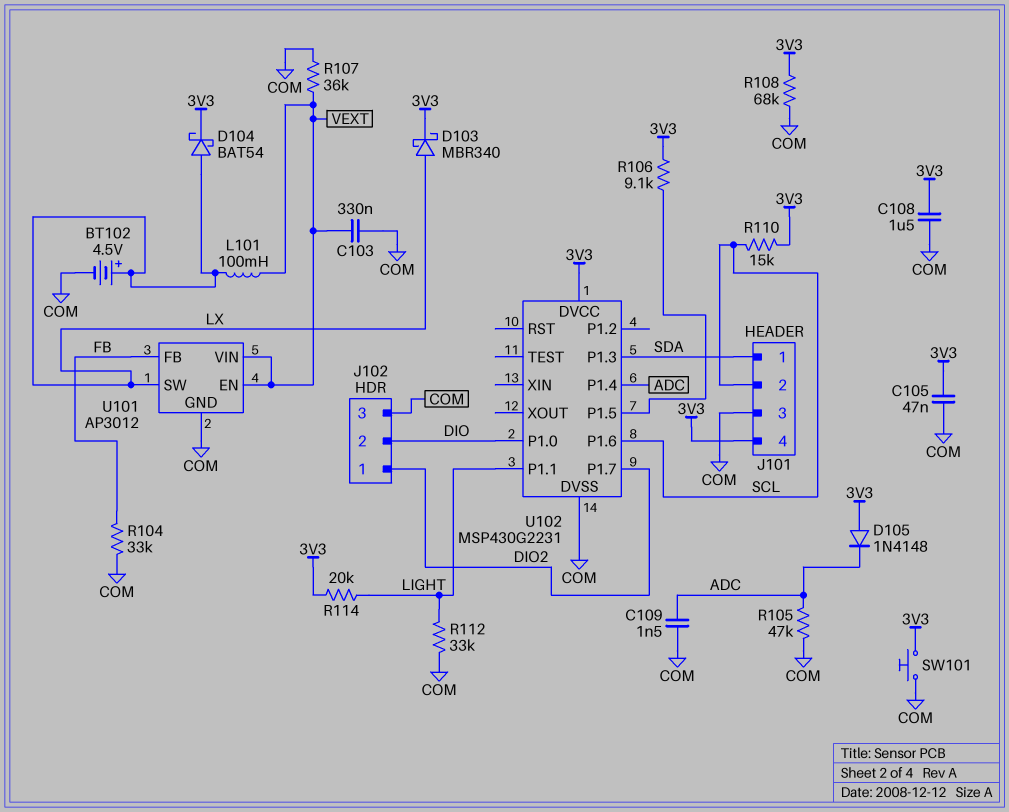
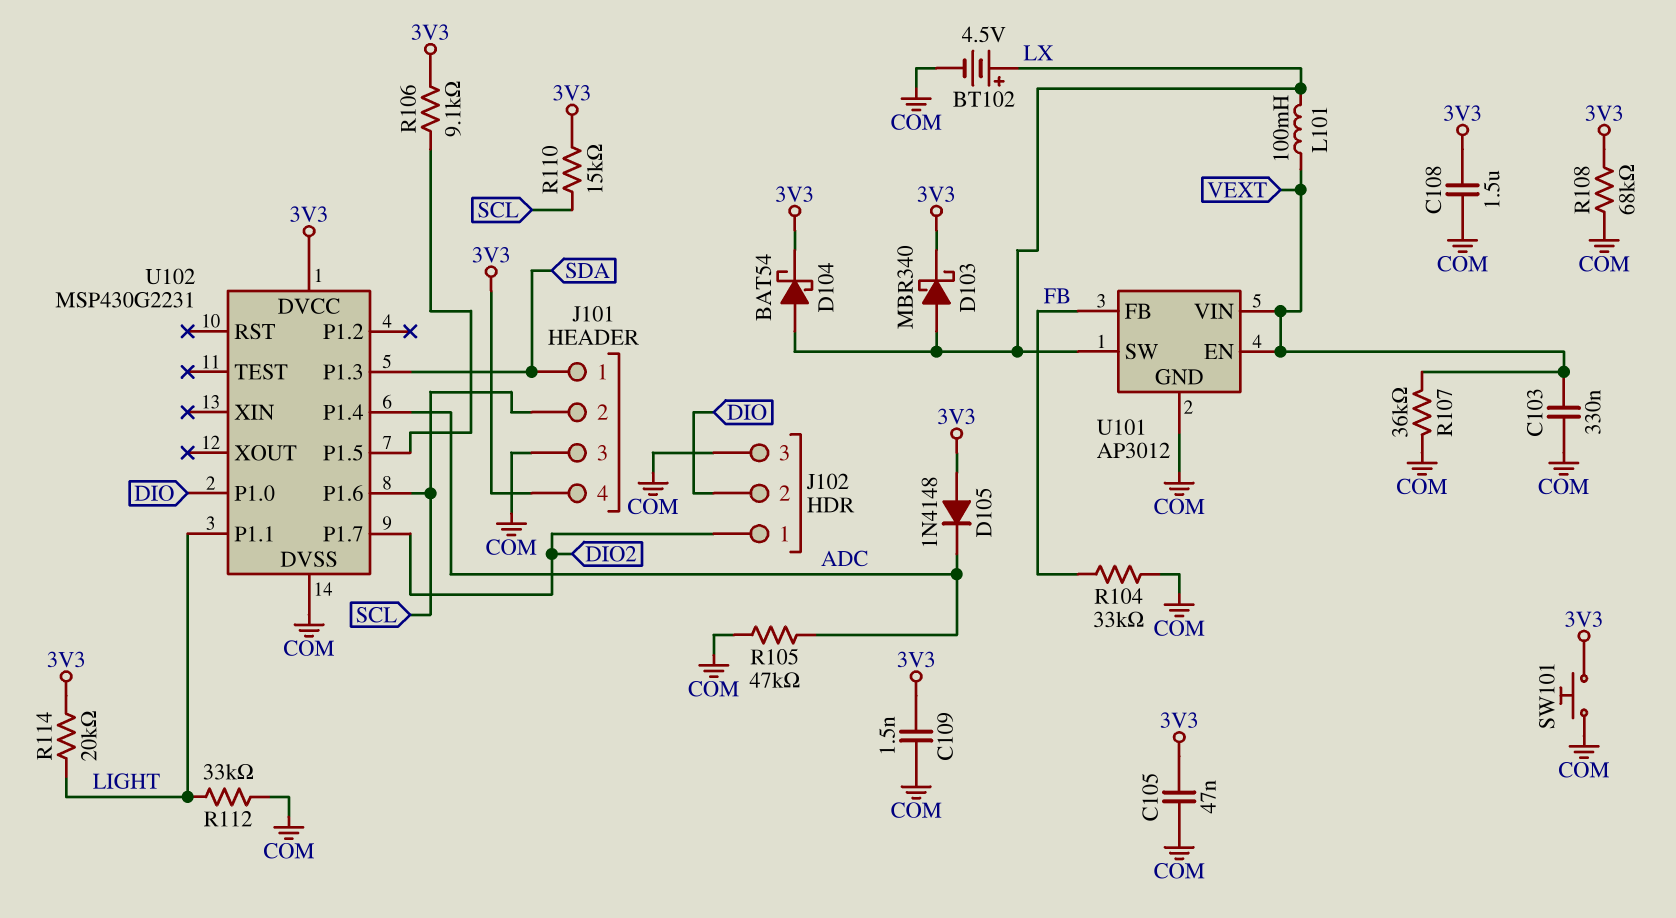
C109: 1.5nF (ADC, COM) -> 1.5nF (3V3, COM)

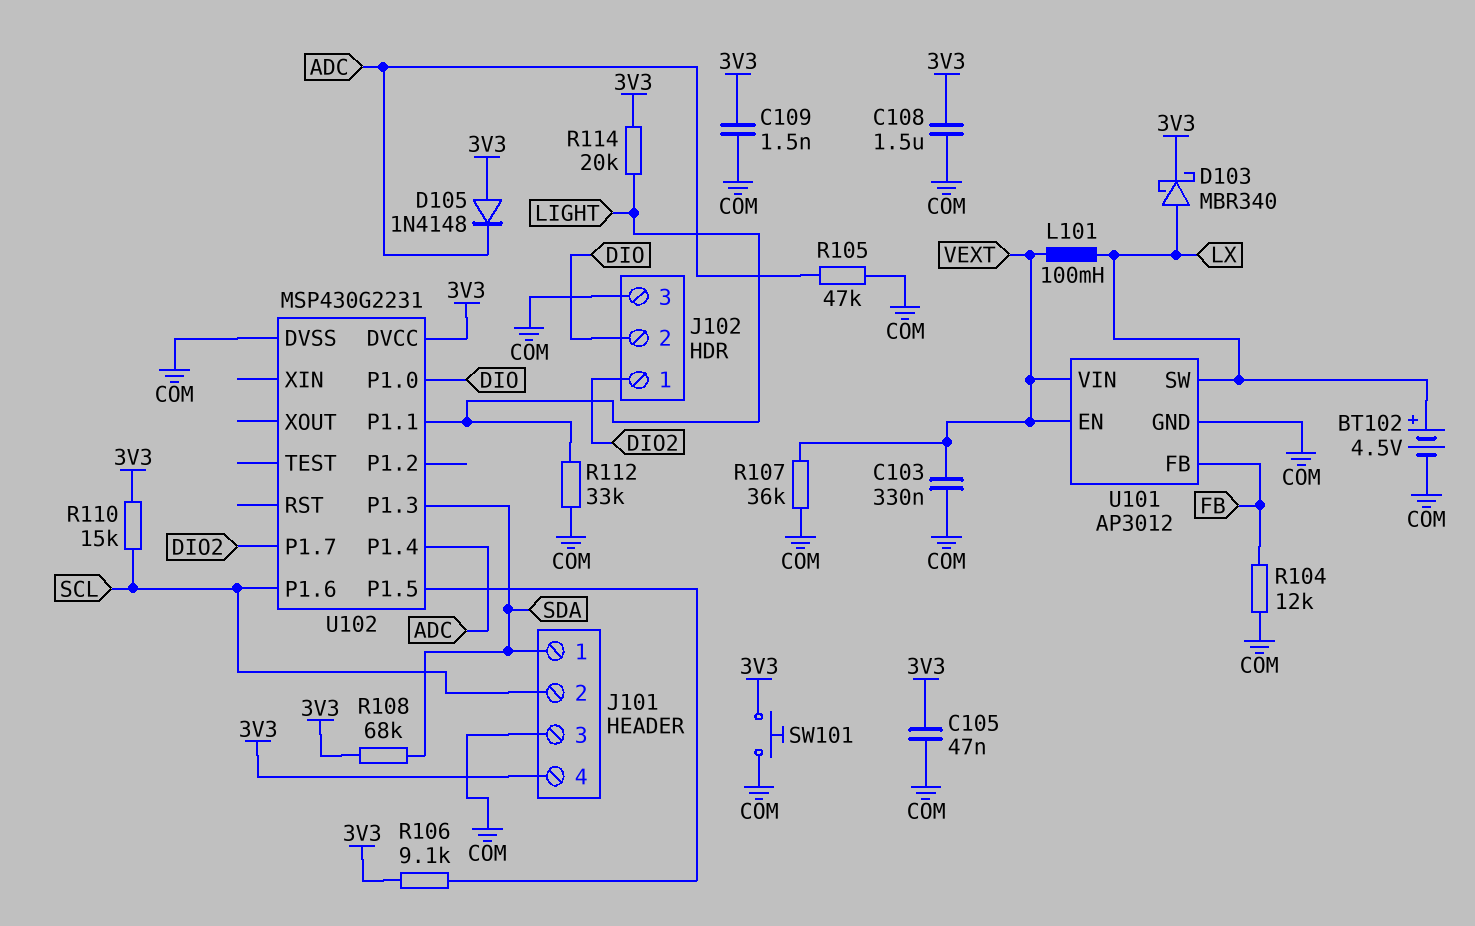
D104: schottky BAT54 (A LX, K 3V3) -> none
R104: 33k (COM, FB) -> 12k (COM, FB)
R108: 68k (3V3, COM) -> 68k (3V3, SDA)

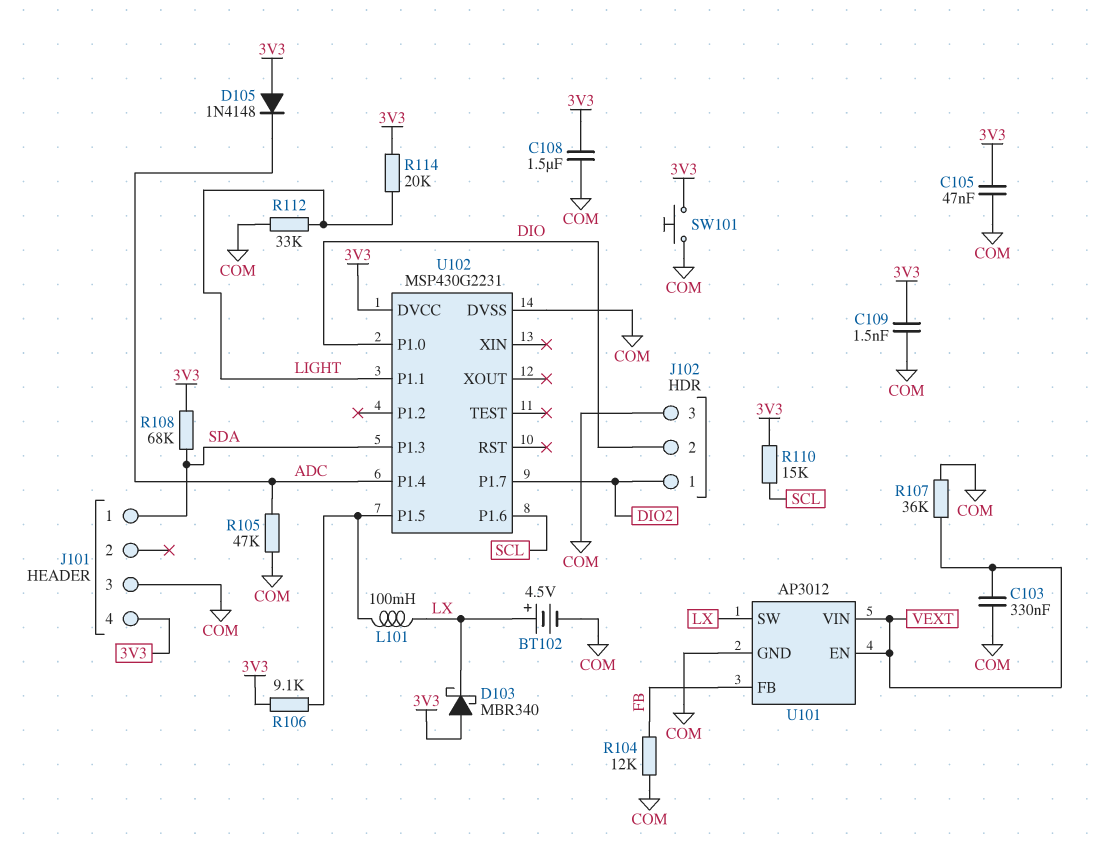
D103: schottky MBR340 (A LX, K 3V3) -> schottky MBR340 (A 3V3, K LX)
J101 pin 2: SCL -> none
L101: 100mH (LX, VEXT) -> 100mH (LX, U102/P1.5)

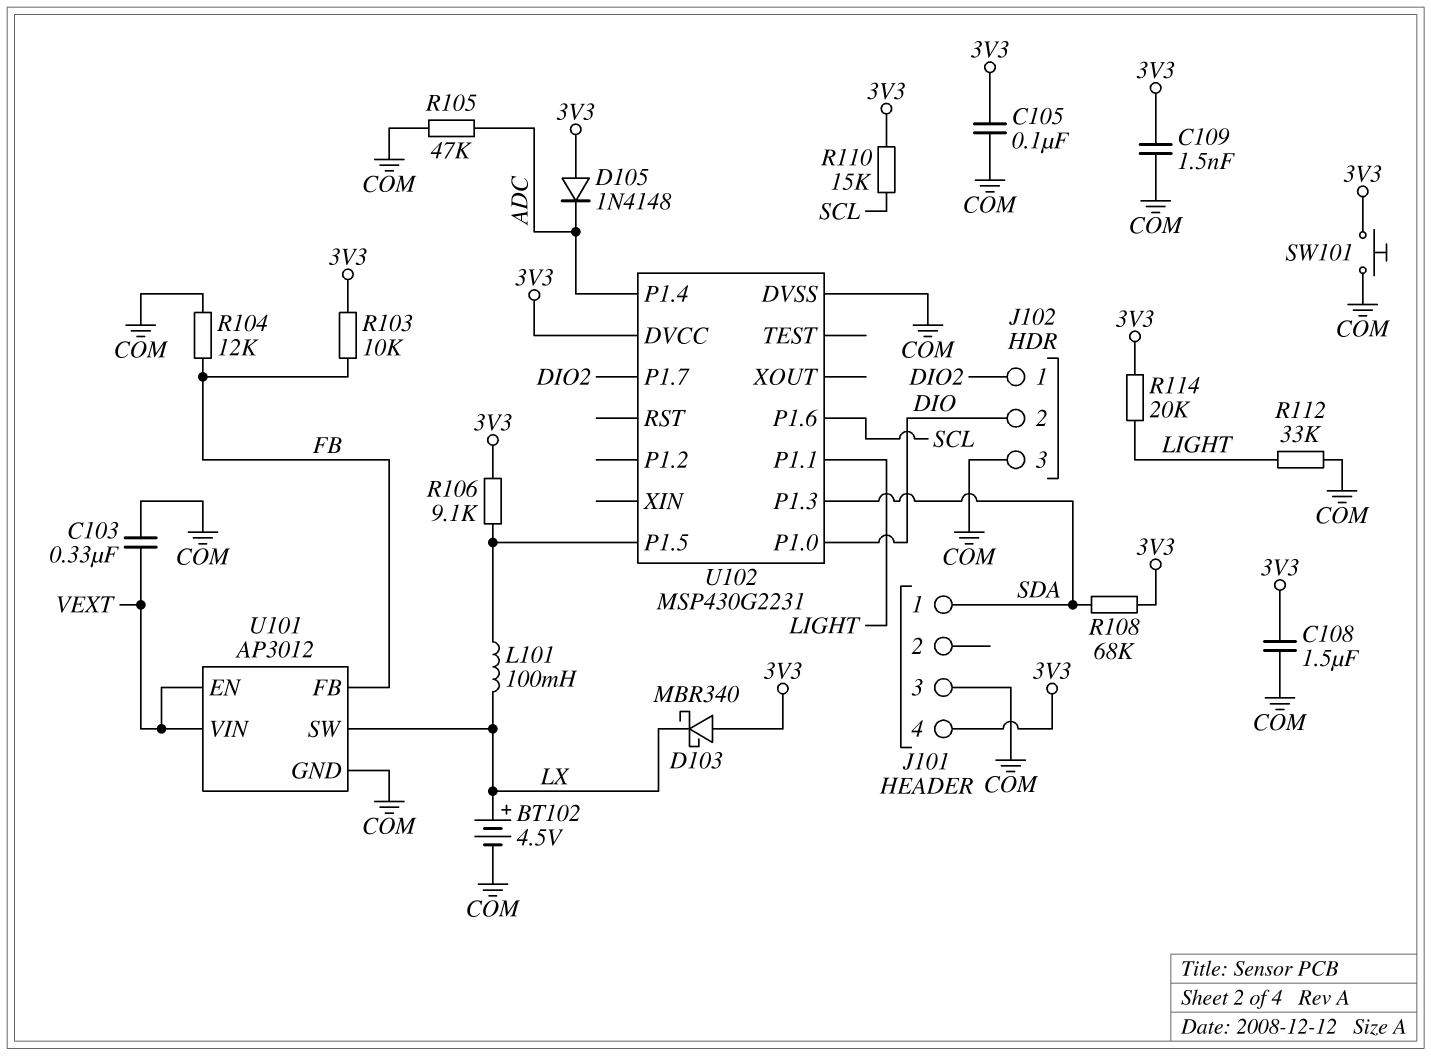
C105: 47nF (3V3, COM) -> 100nF (3V3, COM)
R103: none -> 10k (3V3, FB)
R107: 36k (COM, VEXT) -> none

